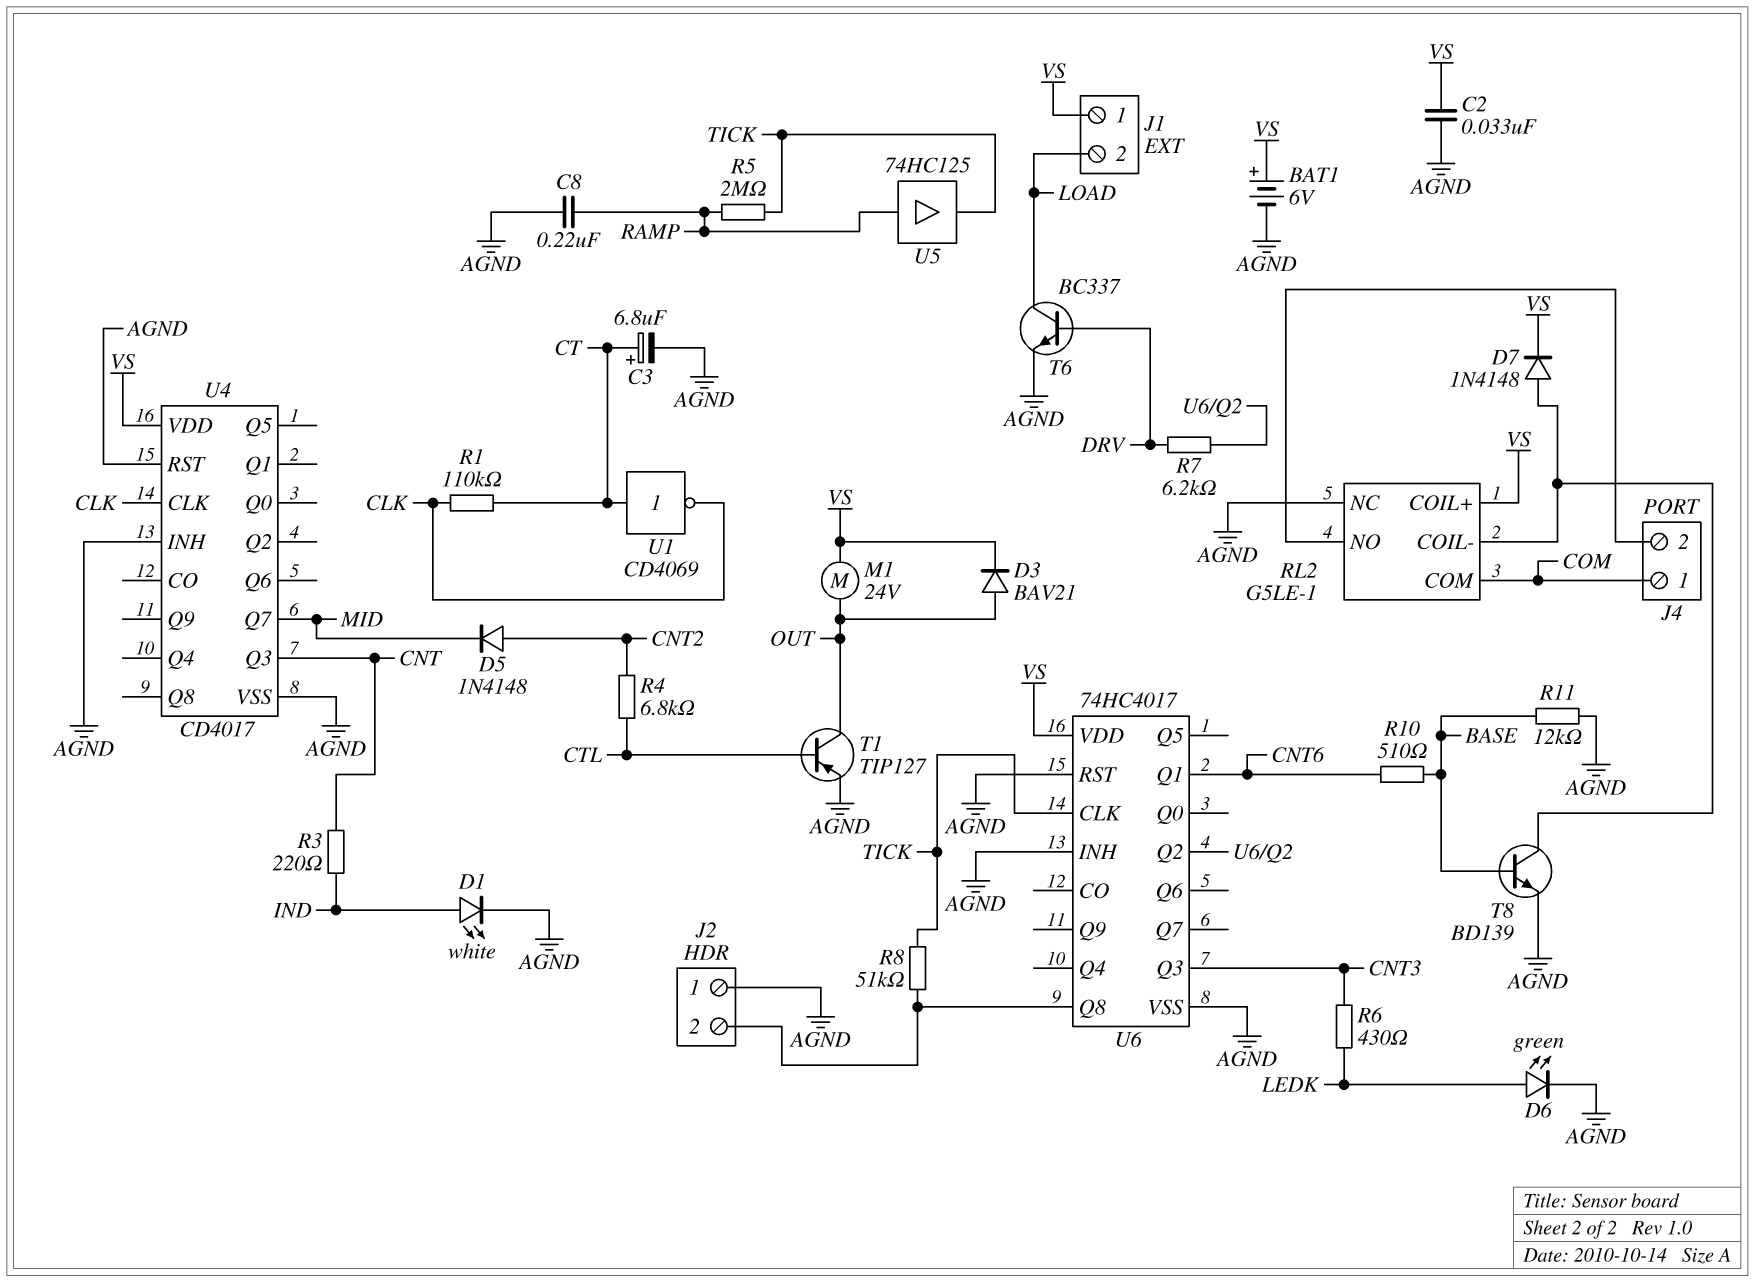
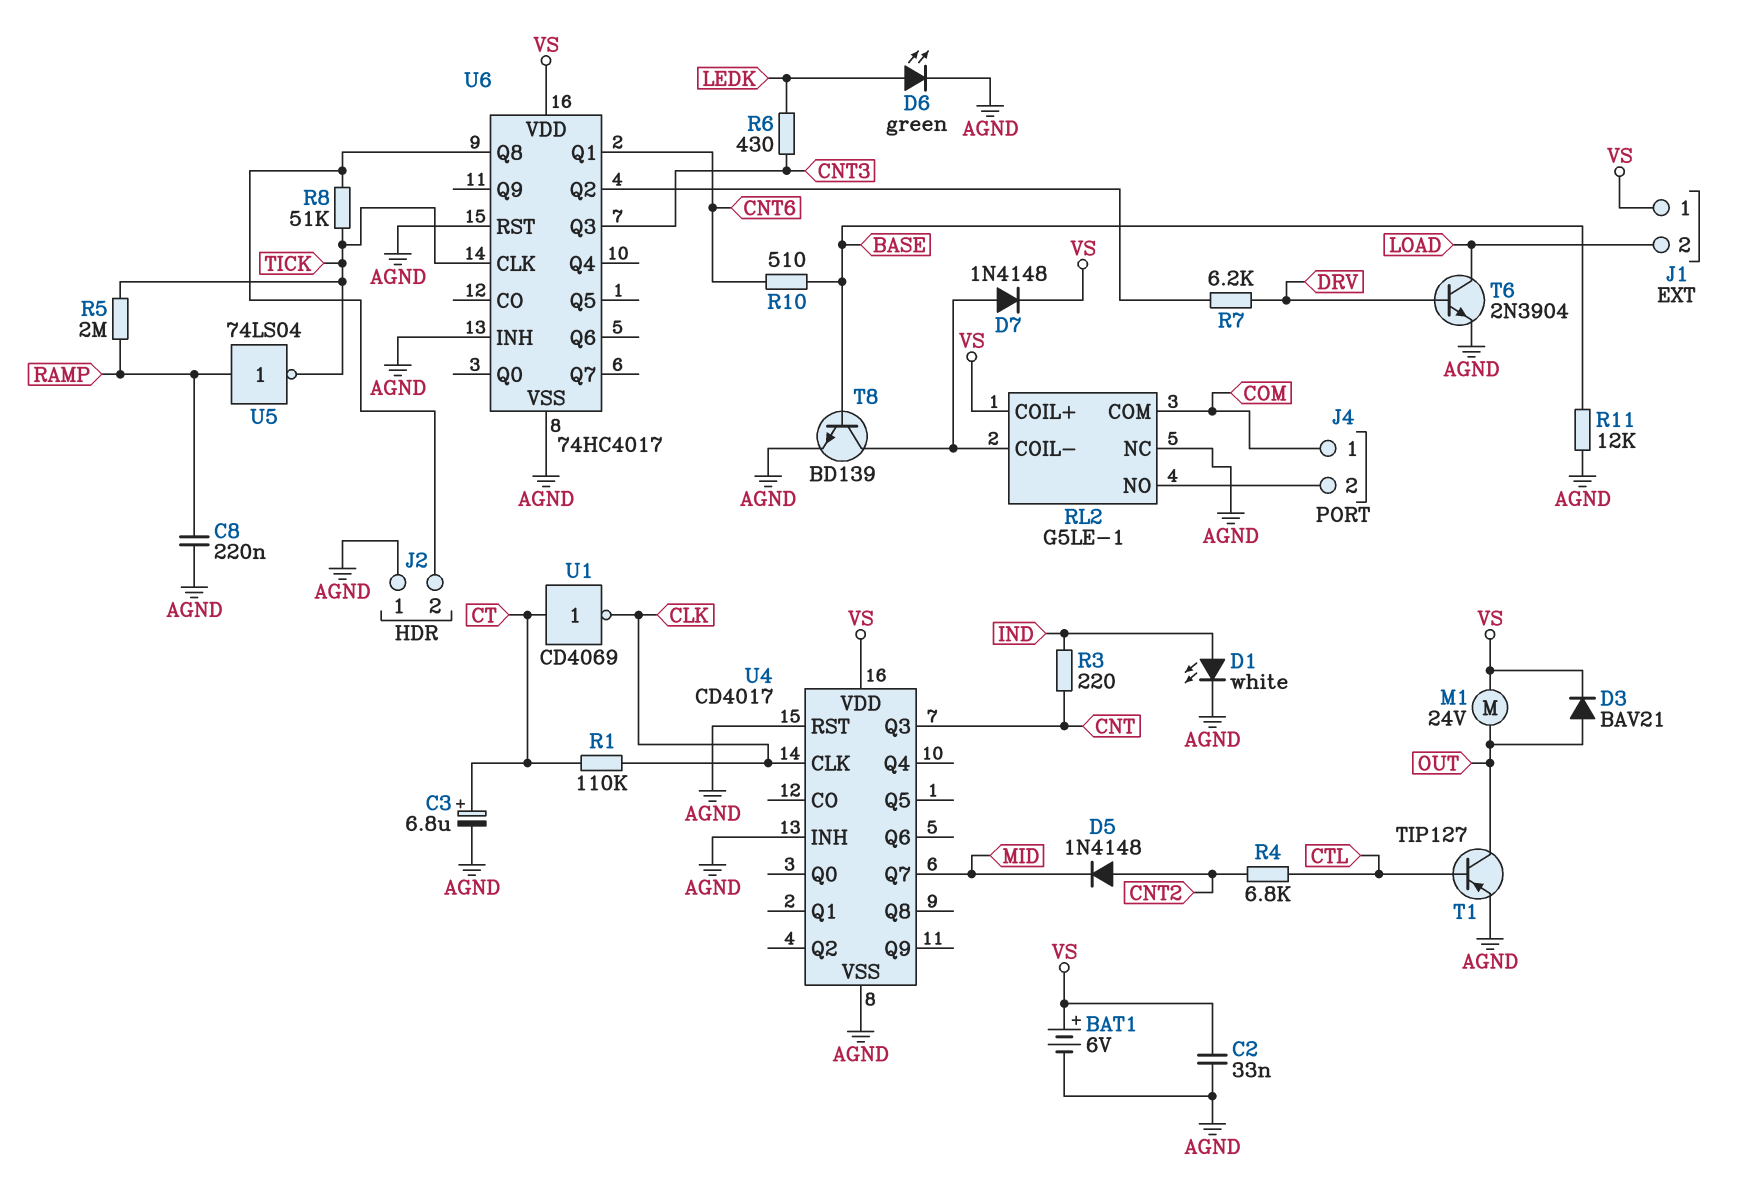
T6: NPN BC337 (B DRV, C LOAD, E AGND) -> NPN 2N3904 (B DRV, C LOAD, E AGND)
U5: buffer 74HC125 (in RAMP, out TICK) -> NOT 74LS04 (in RAMP, out TICK)

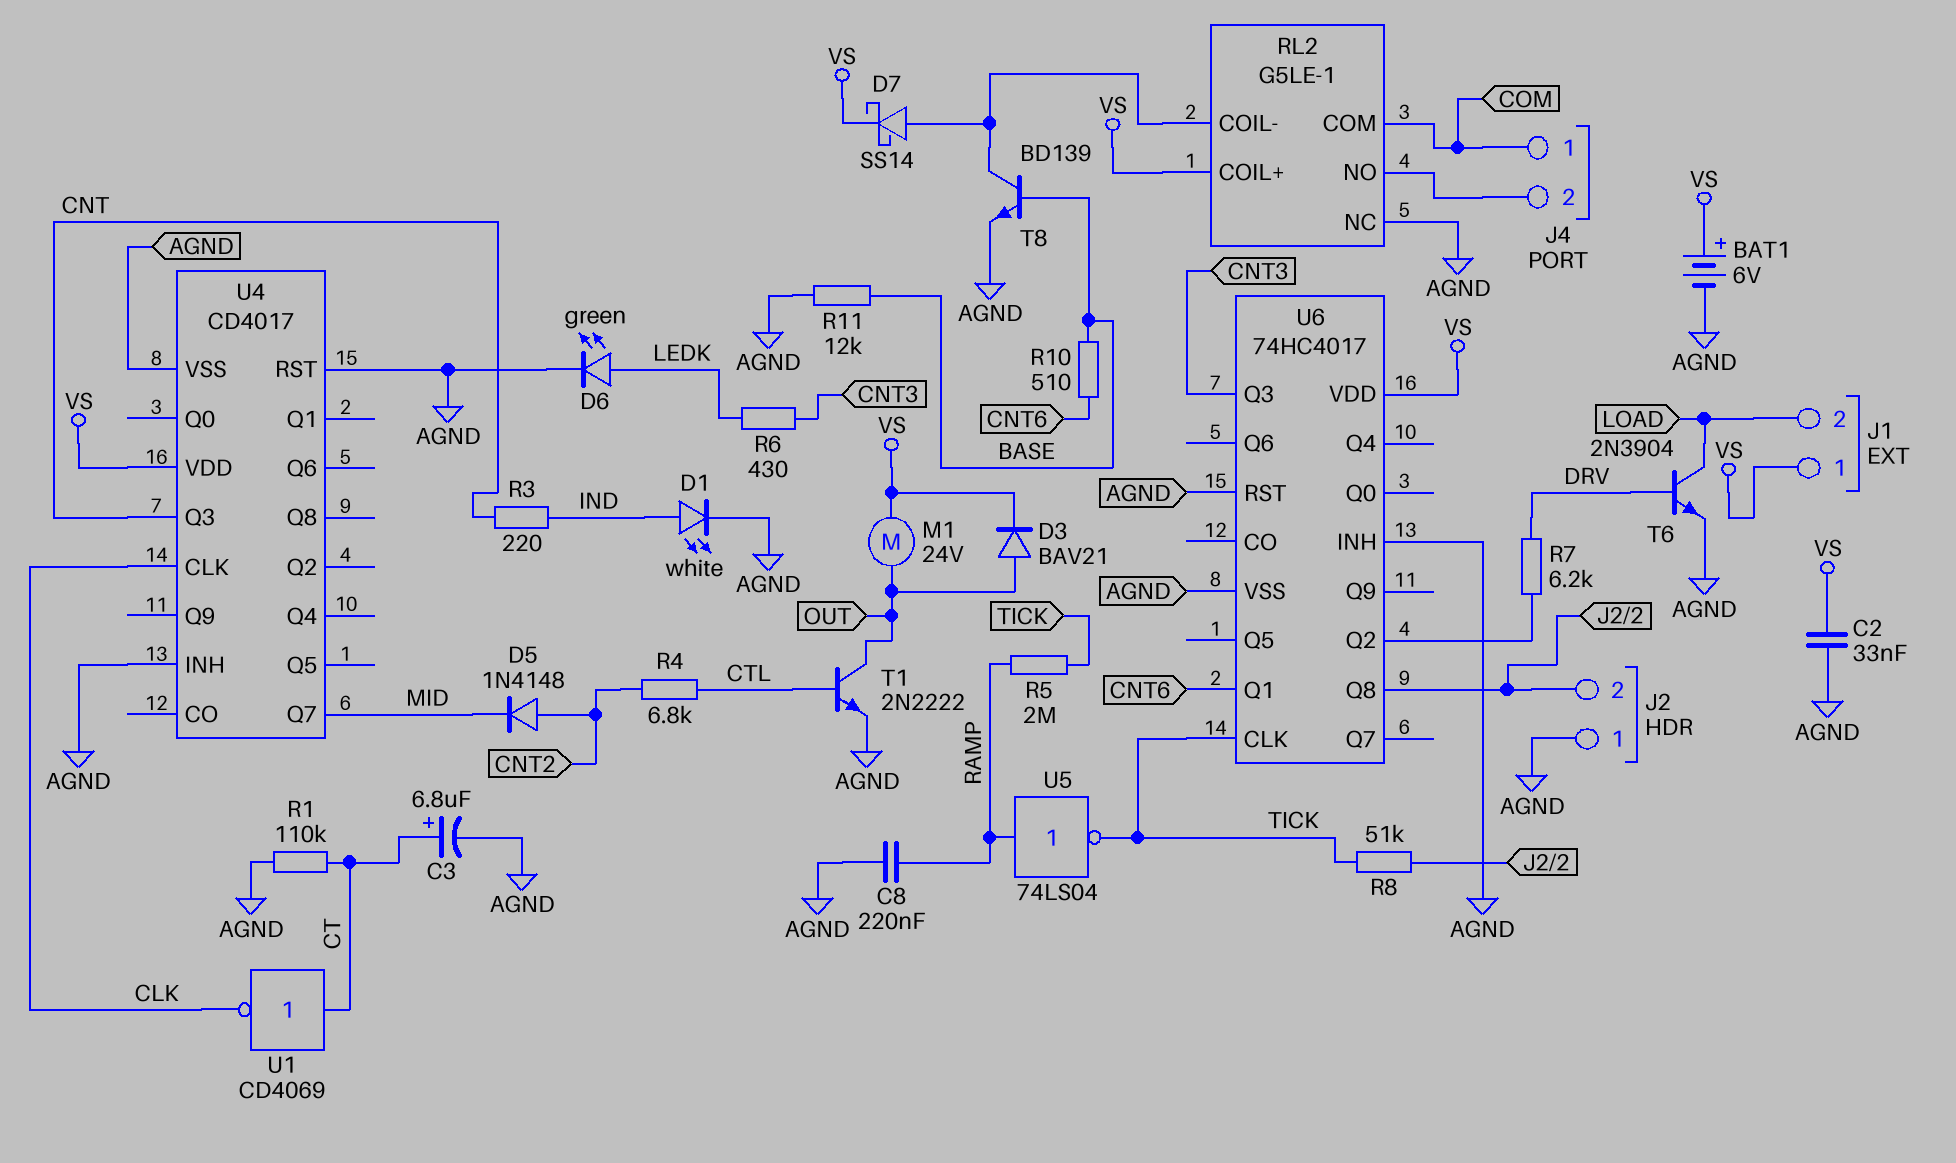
D7: diode 1N4148 (A RL2/COIL-, K VS) -> schottky SS14 (A RL2/COIL-, K VS)
R1: 110k (CLK, CT) -> 110k (AGND, CT)
T1: PNP TIP127 (B CTL, C OUT, E AGND) -> NPN 2N2222 (B CTL, C OUT, E AGND)

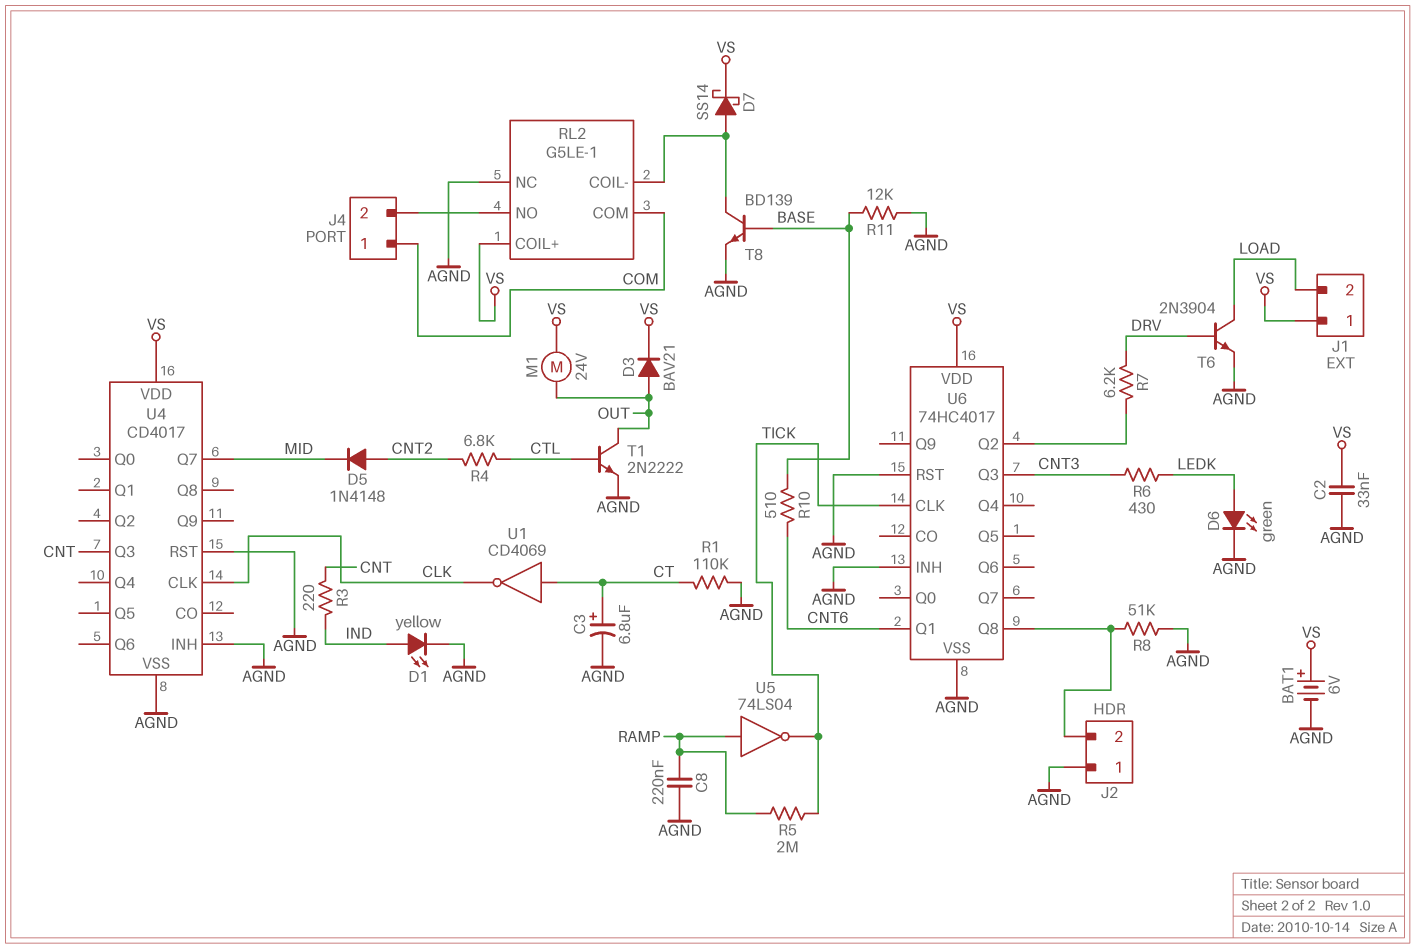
D1: LED white (A IND, K AGND) -> LED yellow (A IND, K AGND)
R8: 51k (J2/2, TICK) -> 51k (AGND, J2/2)

